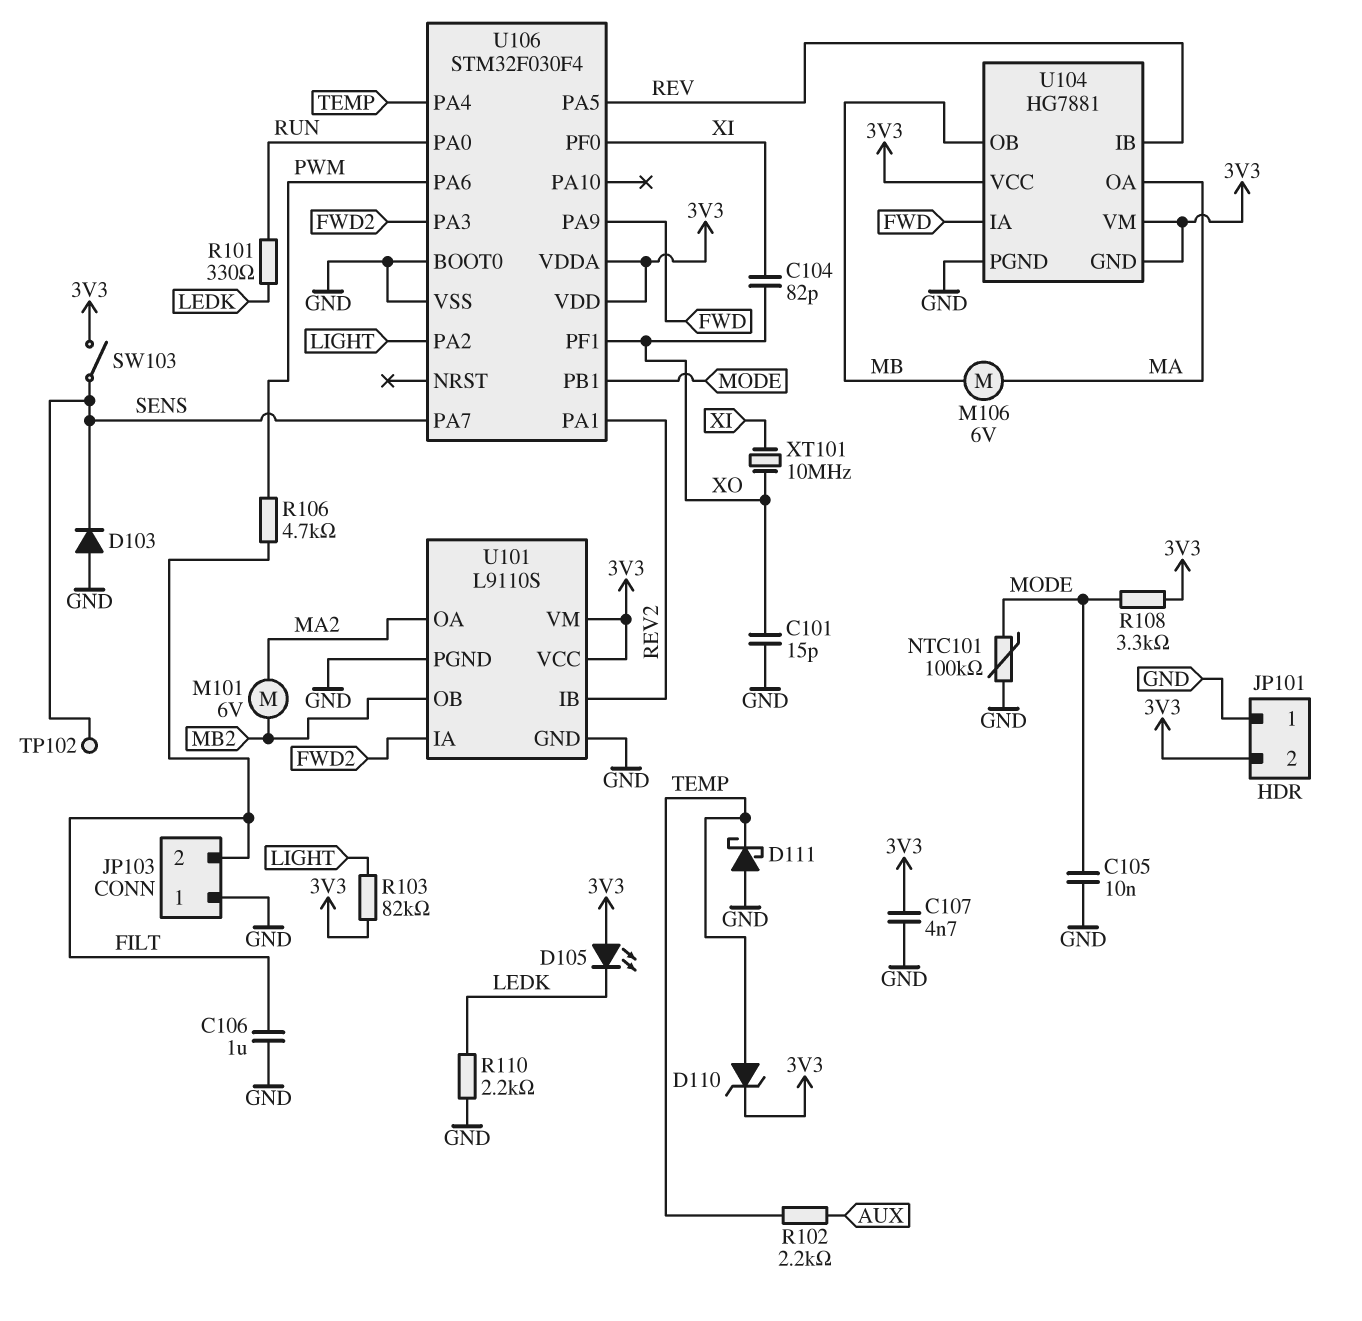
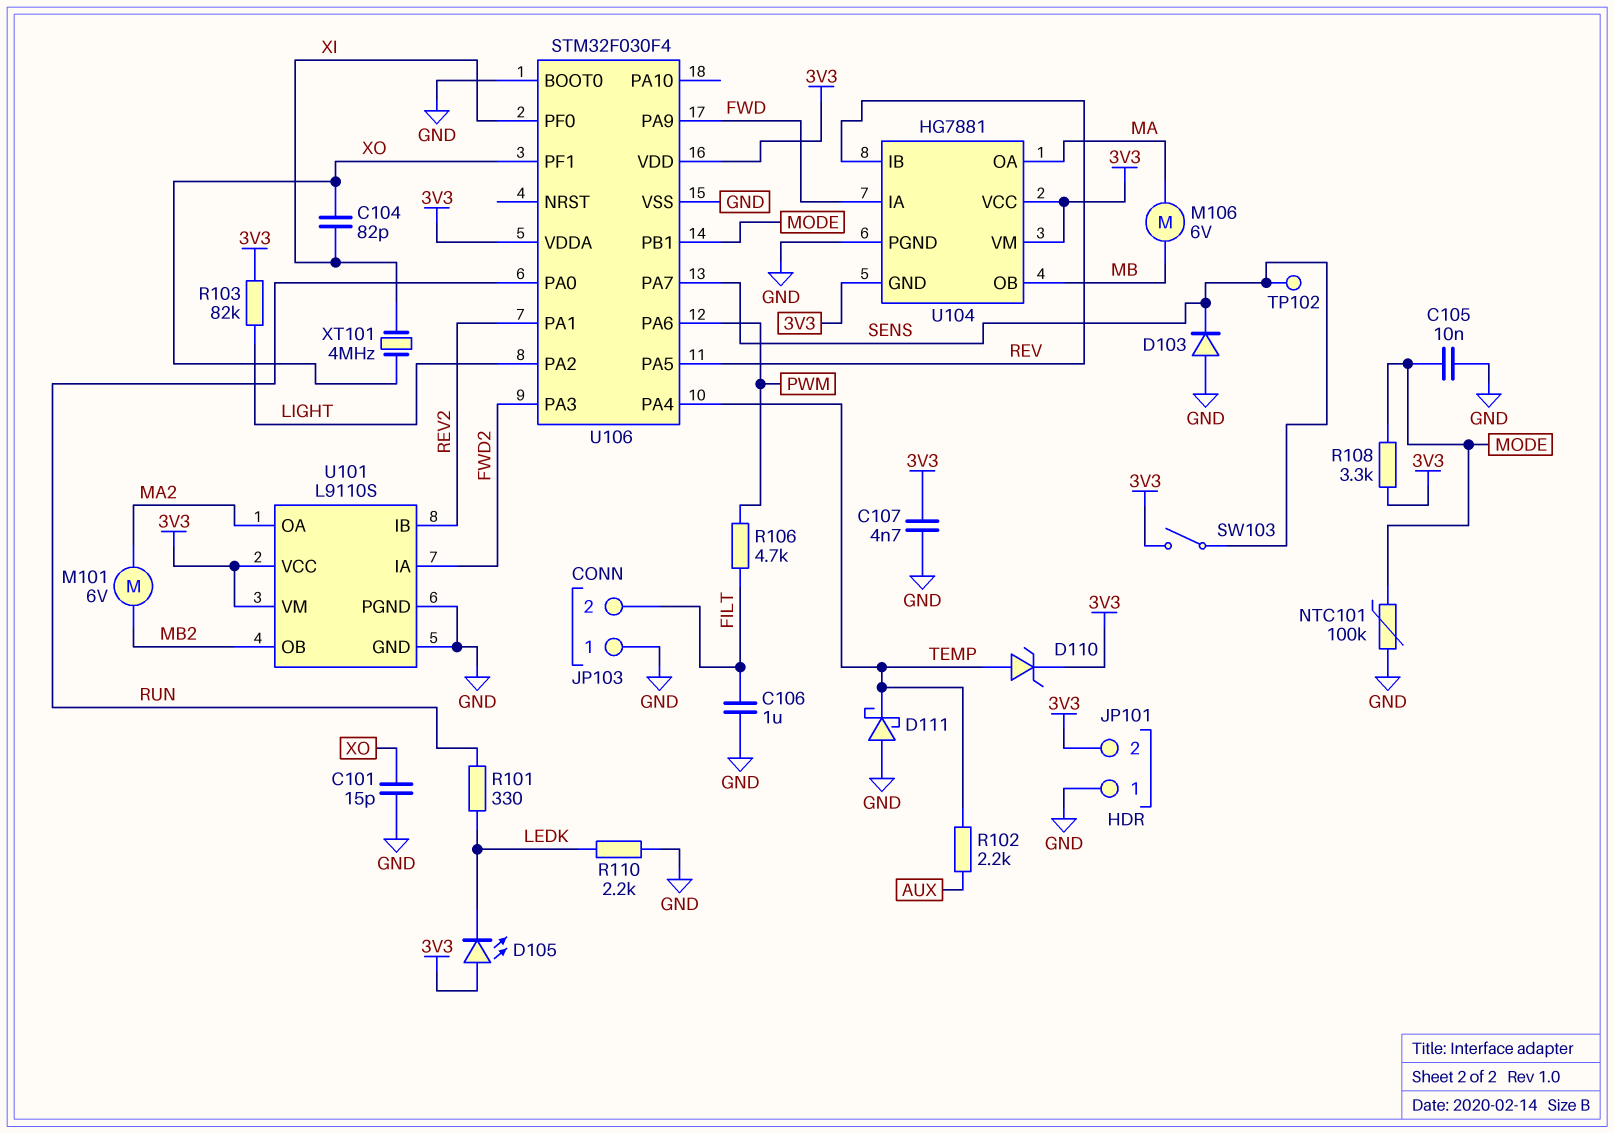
XT101: 10MHz (XI, XO) -> 4MHz (XI, XO)

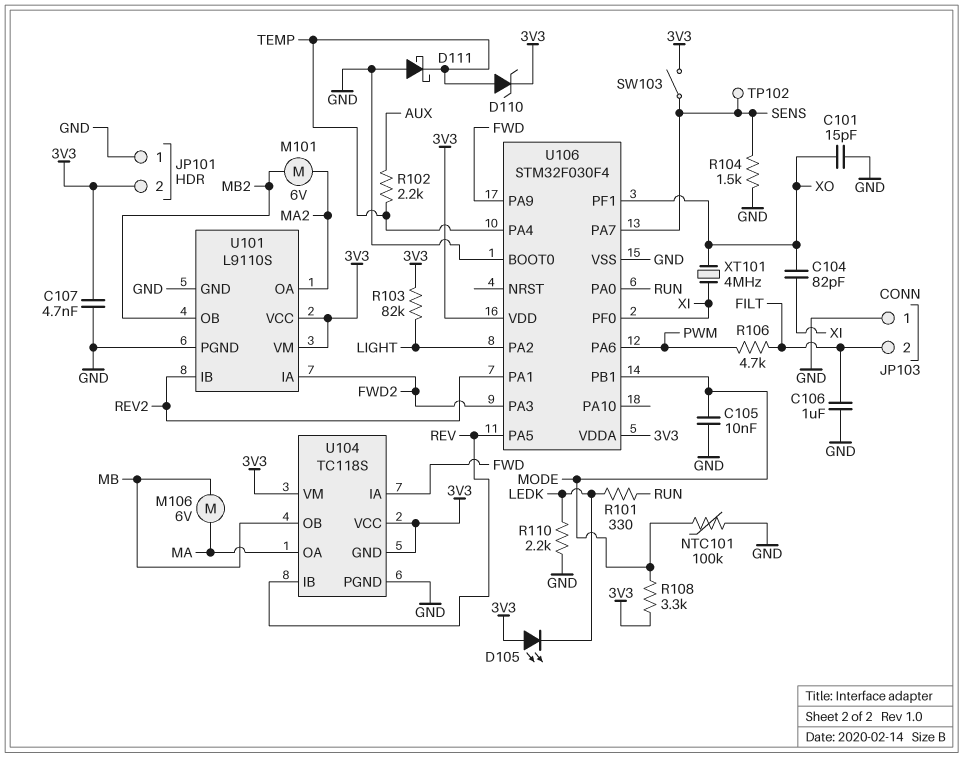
D103: diode (A GND, K SENS) -> none
R104: none -> 1.5k (GND, SENS)
U104: HG7881 -> TC118S

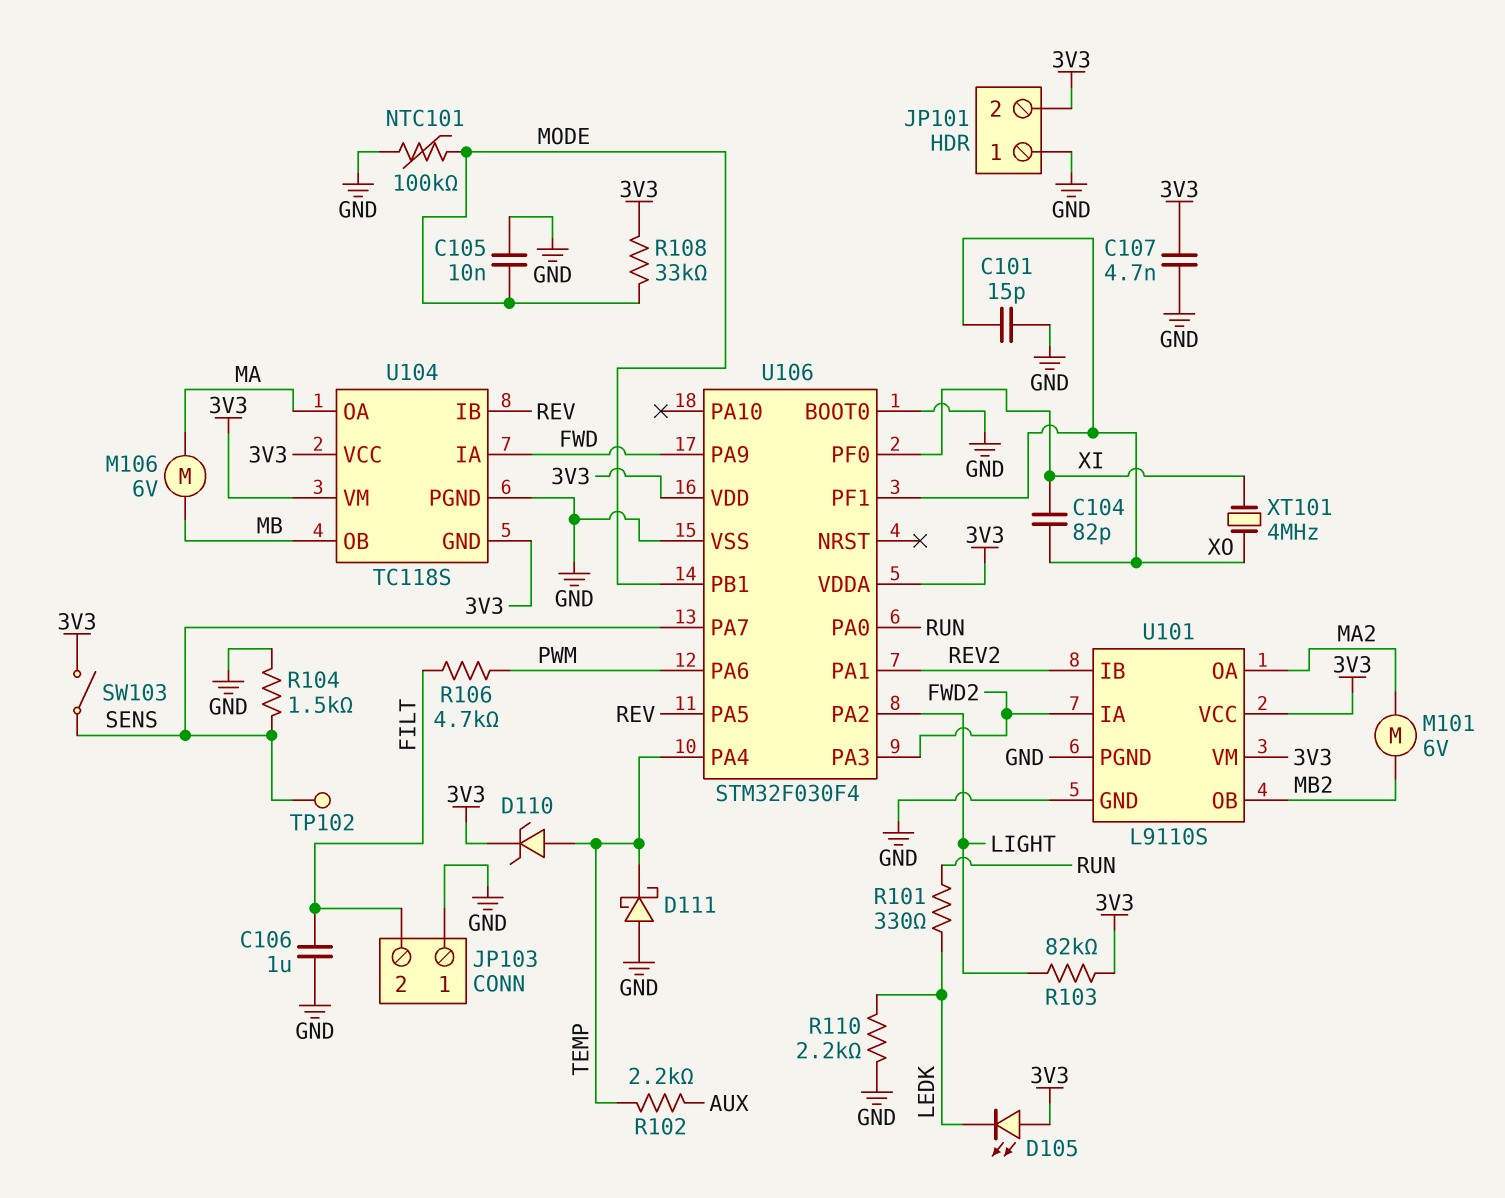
R108: 3.3k (3V3, MODE) -> 33k (3V3, MODE)

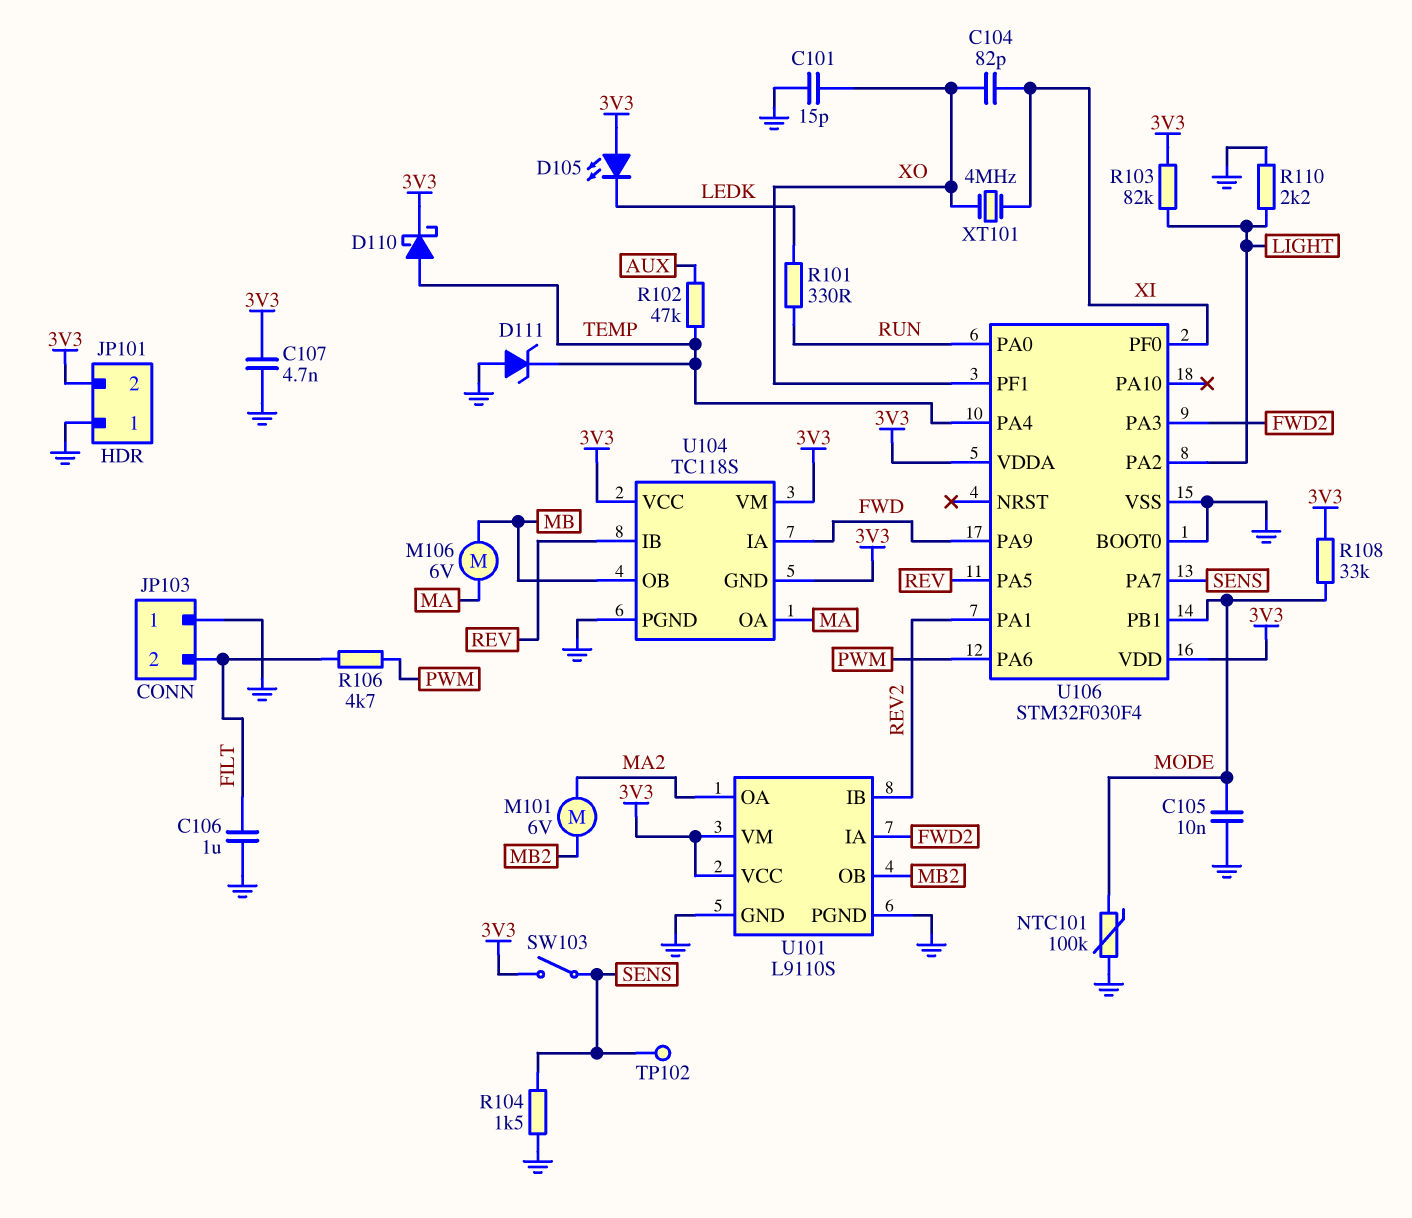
D110: zener (A TEMP, K 3V3) -> schottky (A TEMP, K 3V3)
D111: schottky (A GND, K TEMP) -> zener (A GND, K TEMP)
R102: 2.2k (AUX, TEMP) -> 47k (AUX, TEMP)
R110: 2.2k (GND, LEDK) -> 2.2k (GND, LIGHT)

